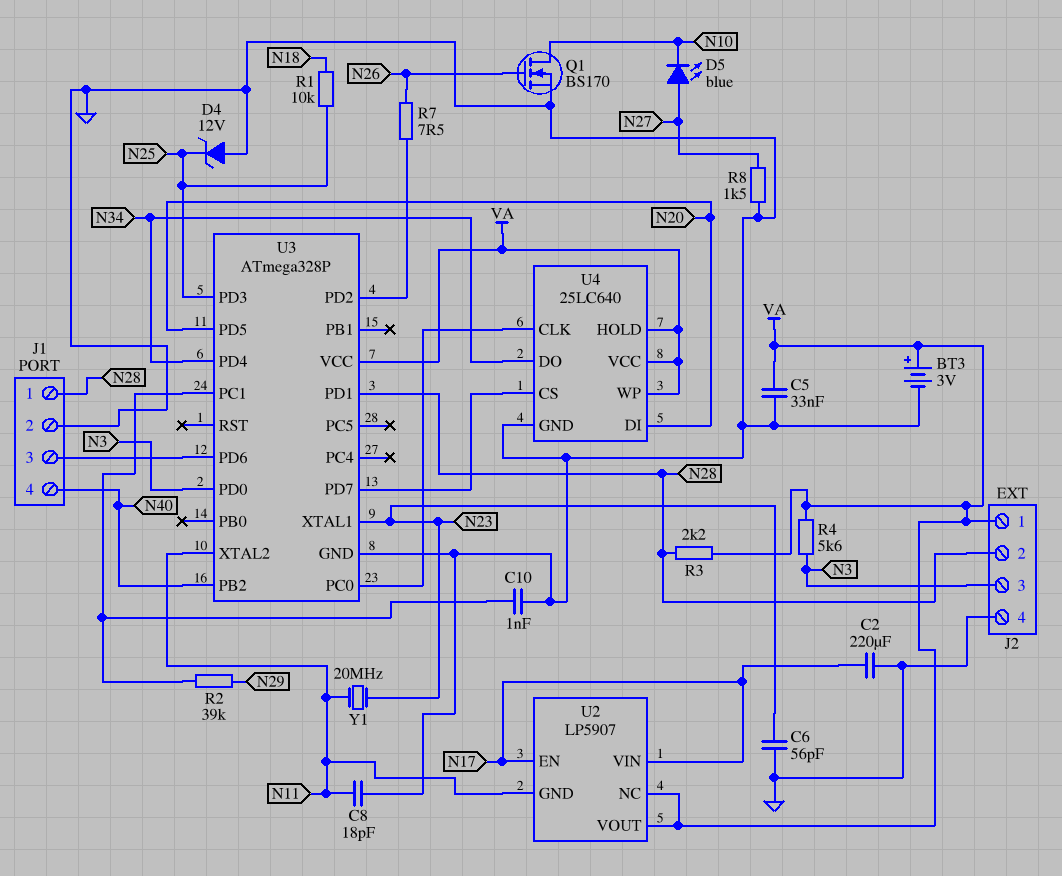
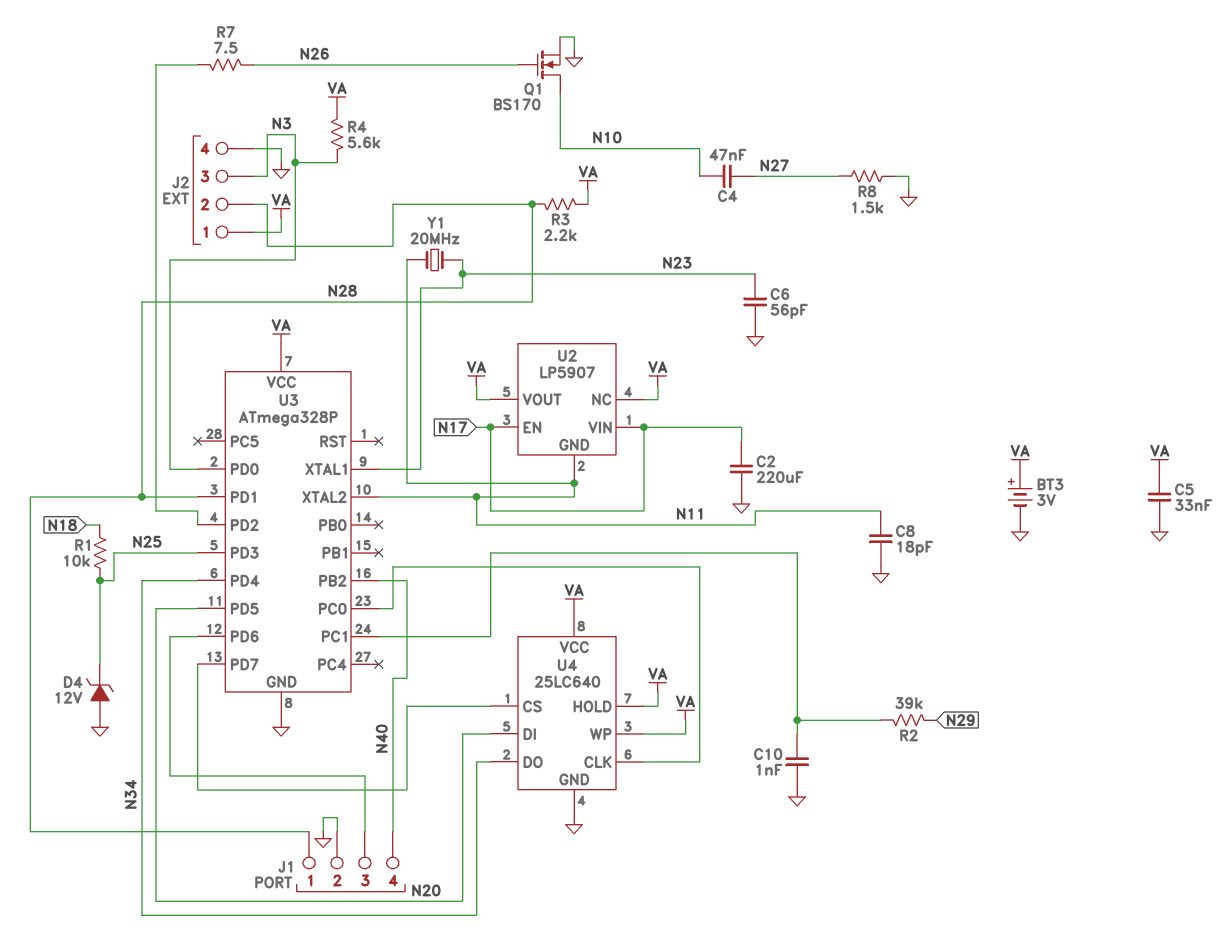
C4: none -> 47nF (N10, N27)
D5: LED blue (A N27, K N10) -> none

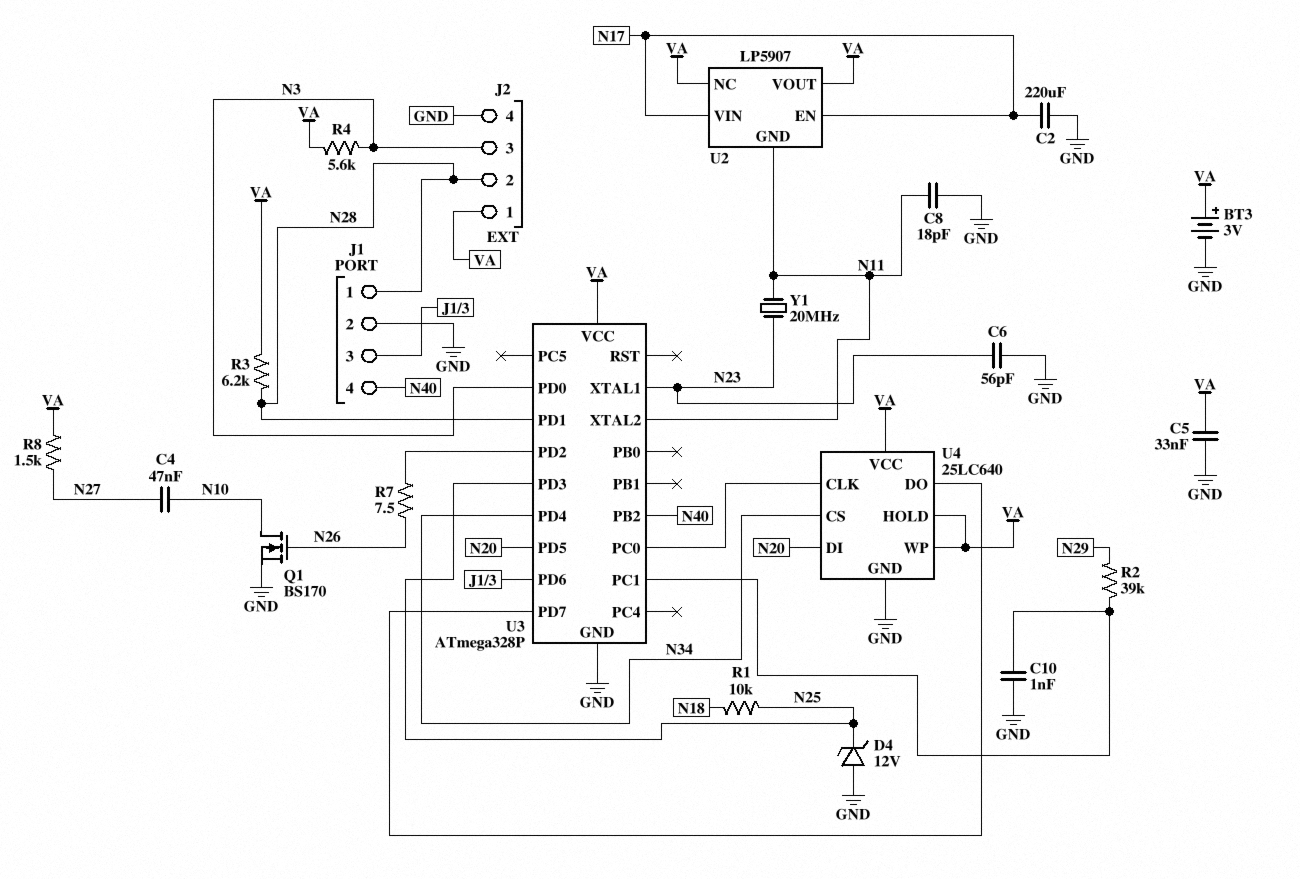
R3: 2.2k (N28, VA) -> 6.2k (N28, VA)
R8: 1.5k (GND, N27) -> 1.5k (N27, VA)
U4 pin CS: U3/PD7 -> N34
U4 pin DO: N34 -> U3/PD7

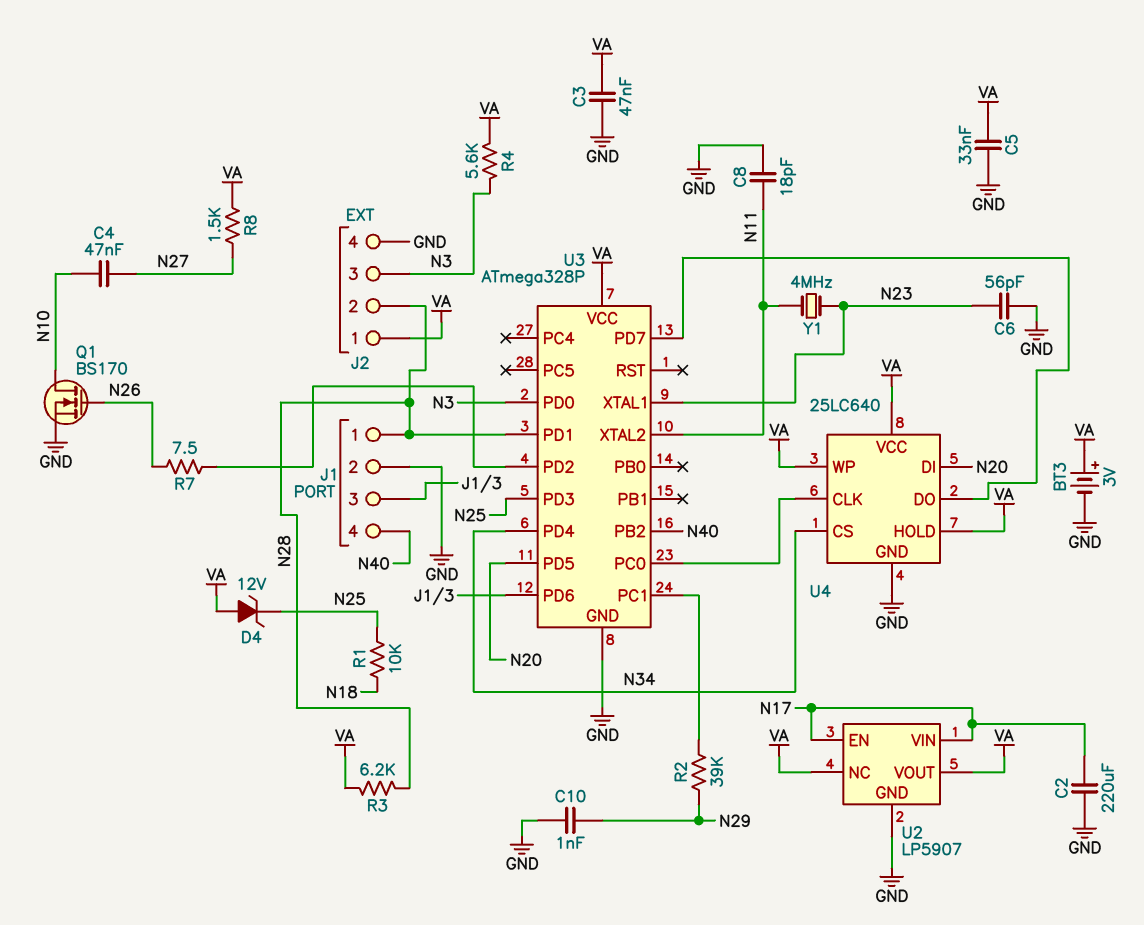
C3: none -> 47nF (GND, VA)
C10: 1nF (GND, U3/PC1) -> 1nF (GND, N29)
D4: zener 12V (A GND, K N25) -> zener 12V (A VA, K N25)
U2 pin GND: N11 -> GND
Y1: 20MHz (N11, N23) -> 4MHz (N11, N23)

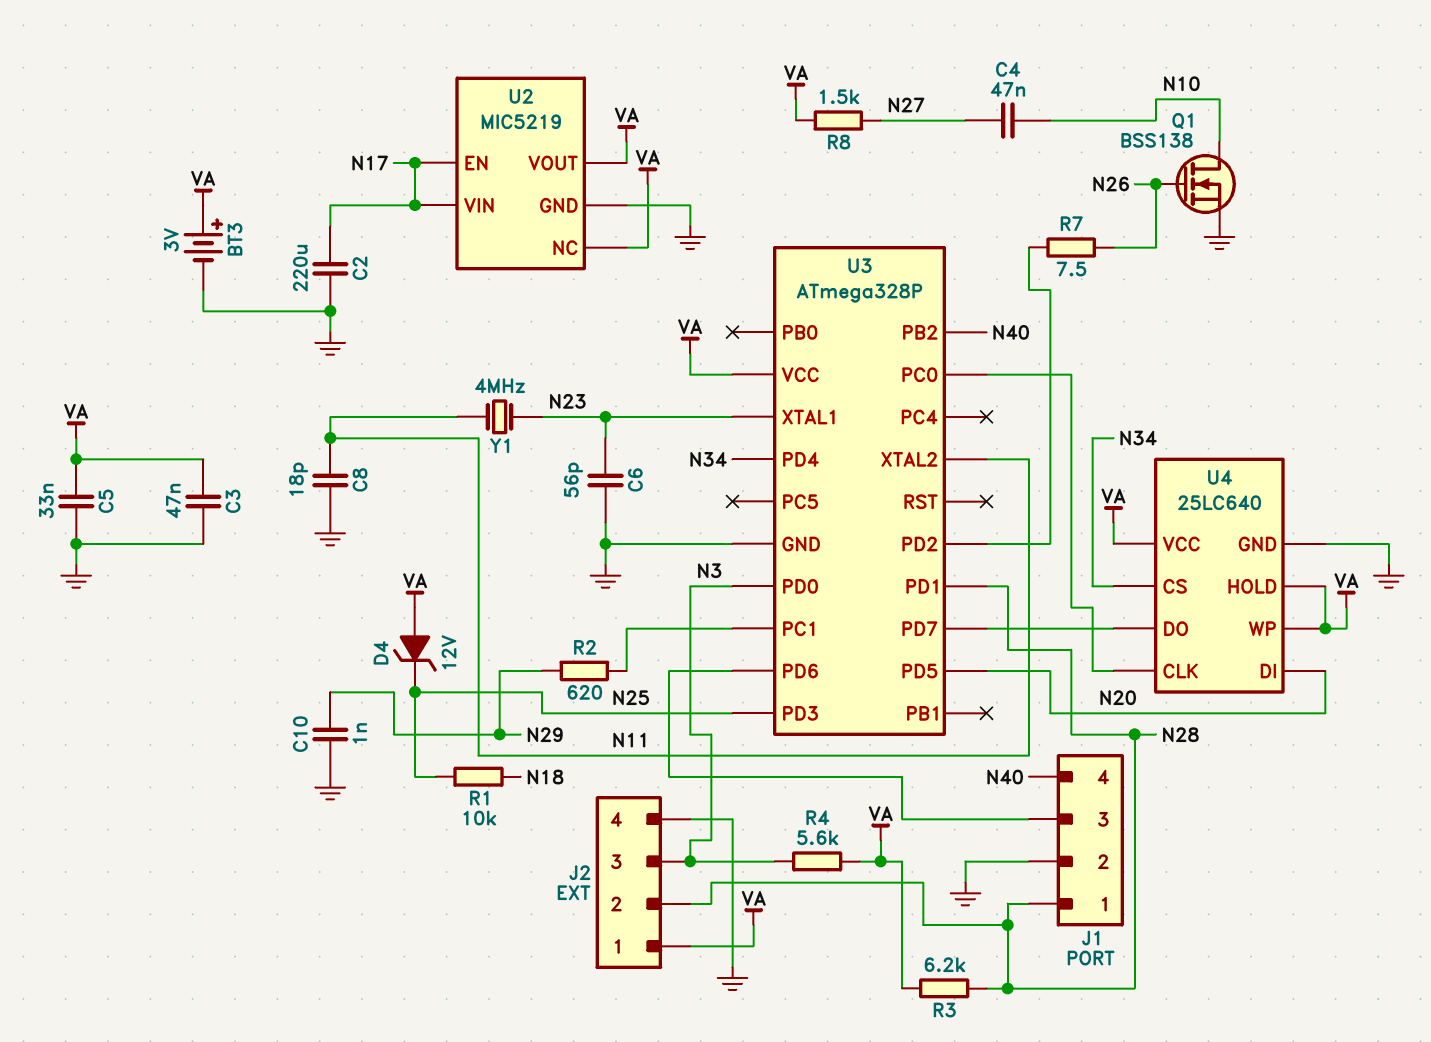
Q1: NMOS BS170 (G N26, D N10, S GND) -> NMOS BSS138 (G N26, D N10, S GND)
R2: 39k (N29, U3/PC1) -> 620 (N29, U3/PC1)
U2: LP5907 -> MIC5219

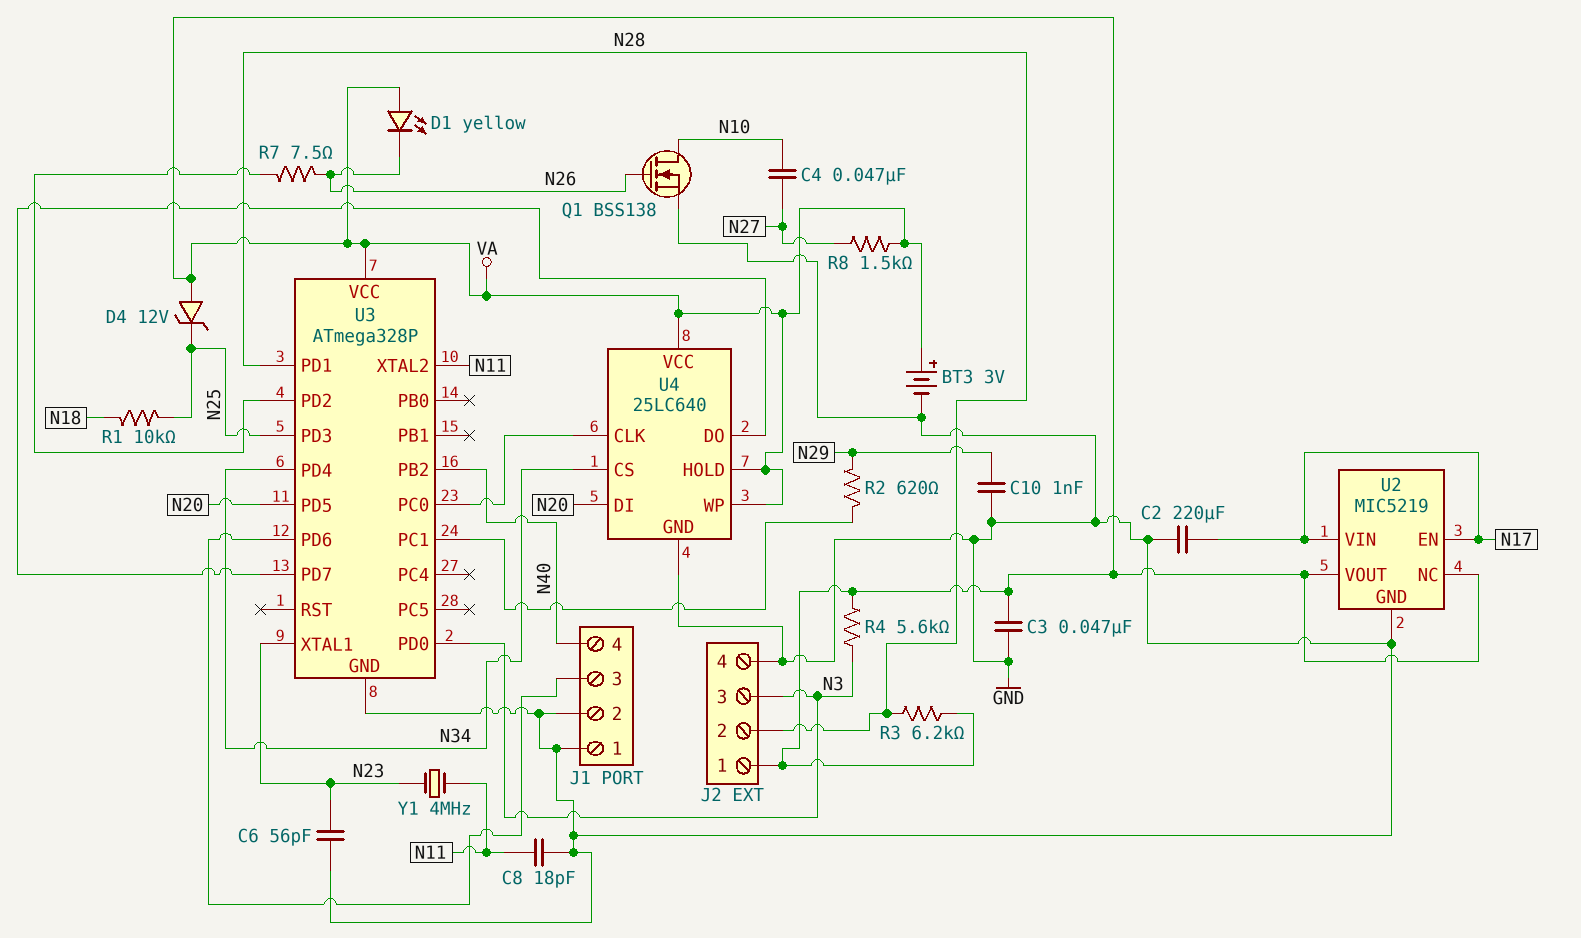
C5: 33nF (GND, VA) -> none
D1: none -> LED yellow (A VA, K N26)
J1 pin 1: N28 -> GND

